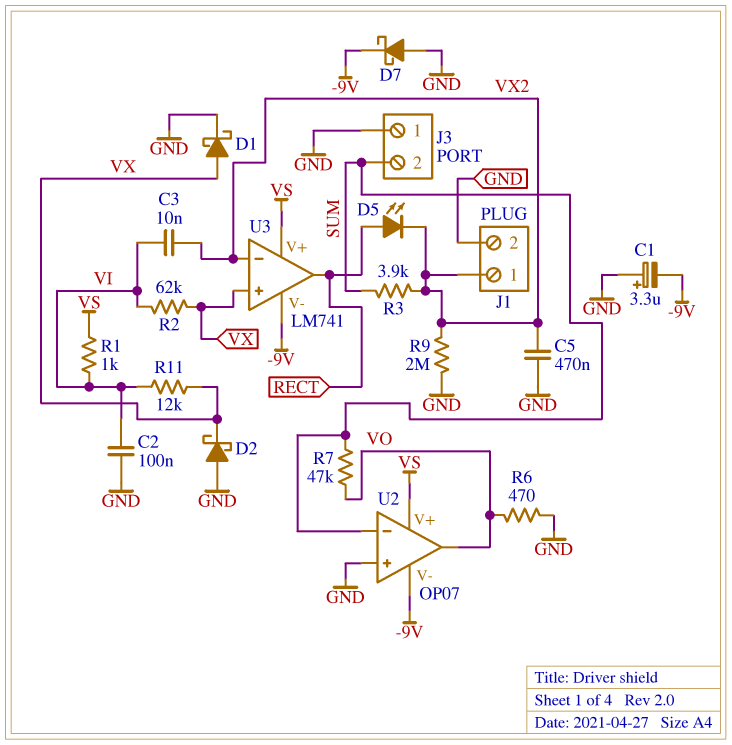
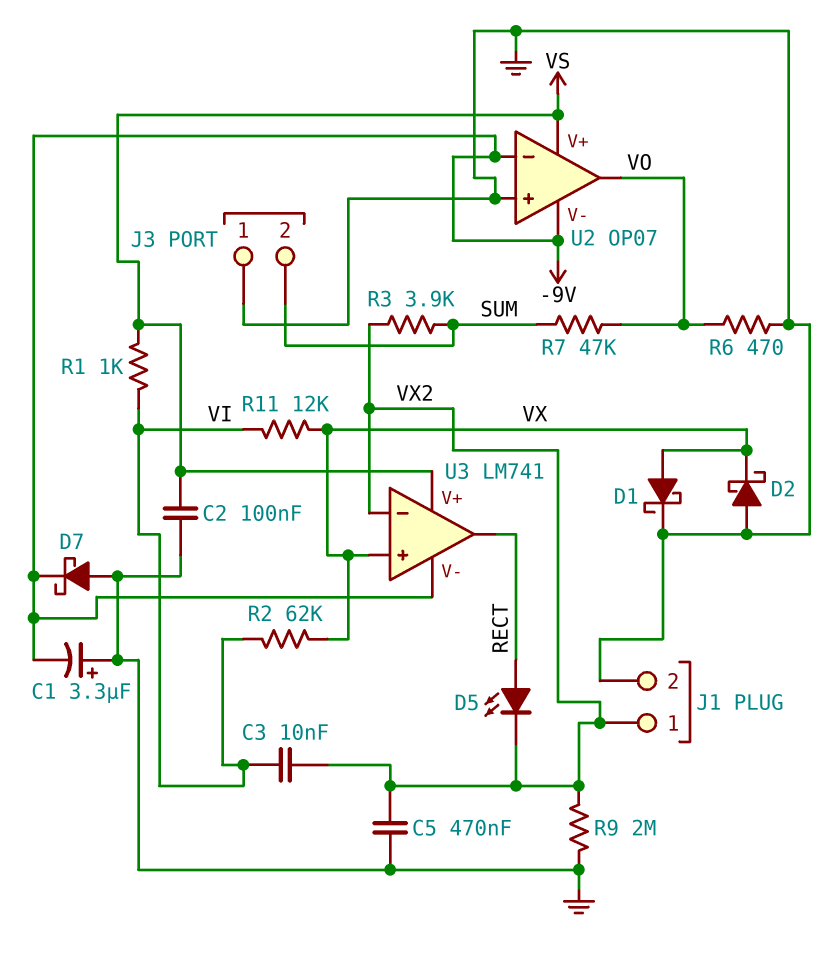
C2: 100nF (GND, VI) -> 100nF (GND, VS)
U2 pin in-: SUM -> -9V

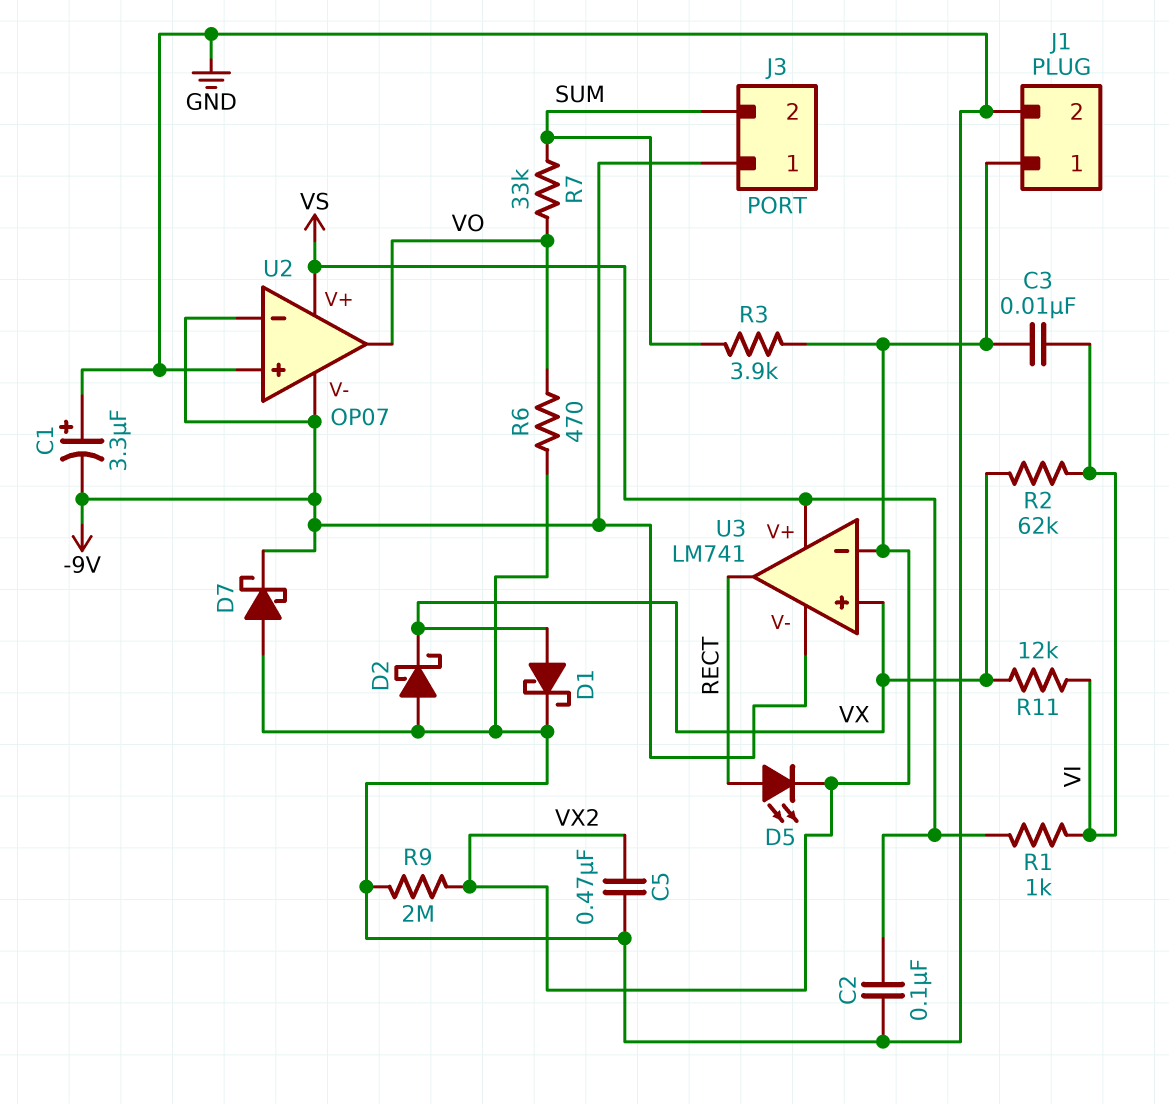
J3 pin 1: GND -> -9V
R7: 47k (SUM, VO) -> 33k (SUM, VO)

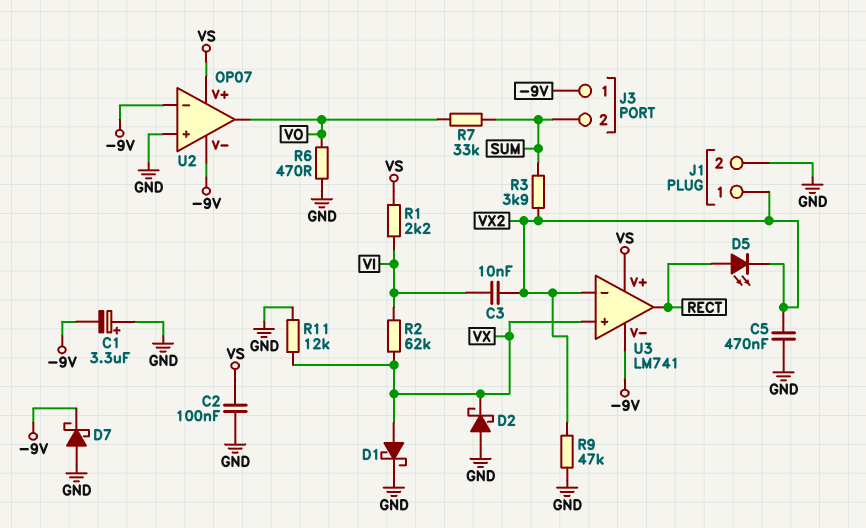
R1: 1k (VI, VS) -> 2.2k (VI, VS)
R9: 2M (GND, VX2) -> 47k (GND, VX2)
R11: 12k (VI, VX) -> 12k (GND, VX)

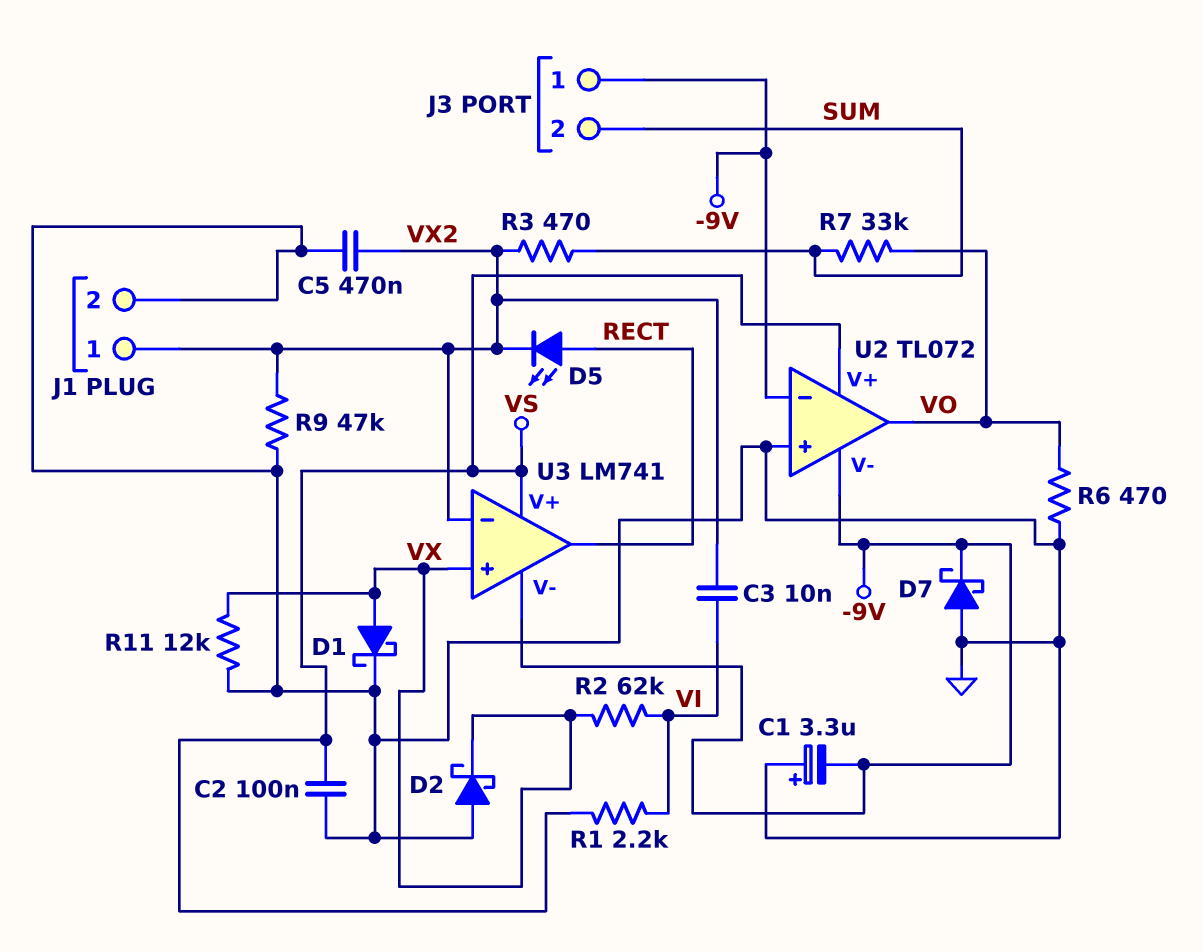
R3: 3.9k (SUM, VX2) -> 470 (SUM, VX2)
U2: OP07 -> TL072

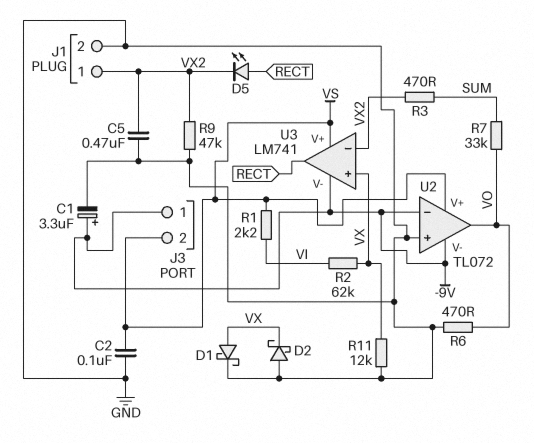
C1: 3.3uF (plus GND, minus -9V) -> 3.3uF (plus -9V, minus GND)
C3: 10nF (VI, VX2) -> none
D7: schottky (A GND, K -9V) -> none
J3 pin 2: SUM -> VS

